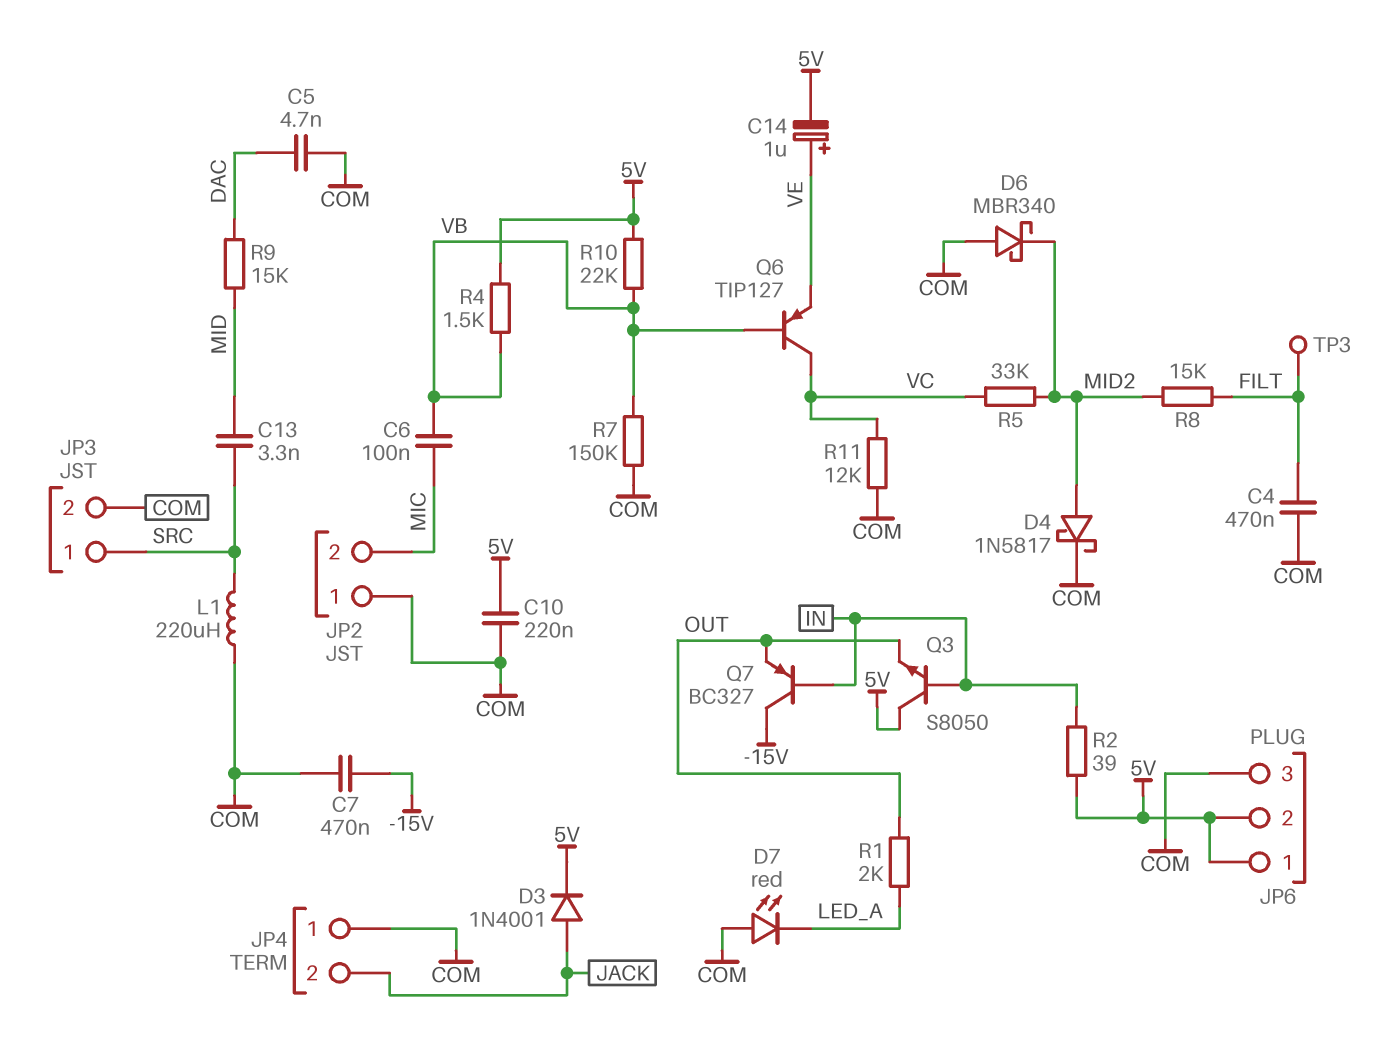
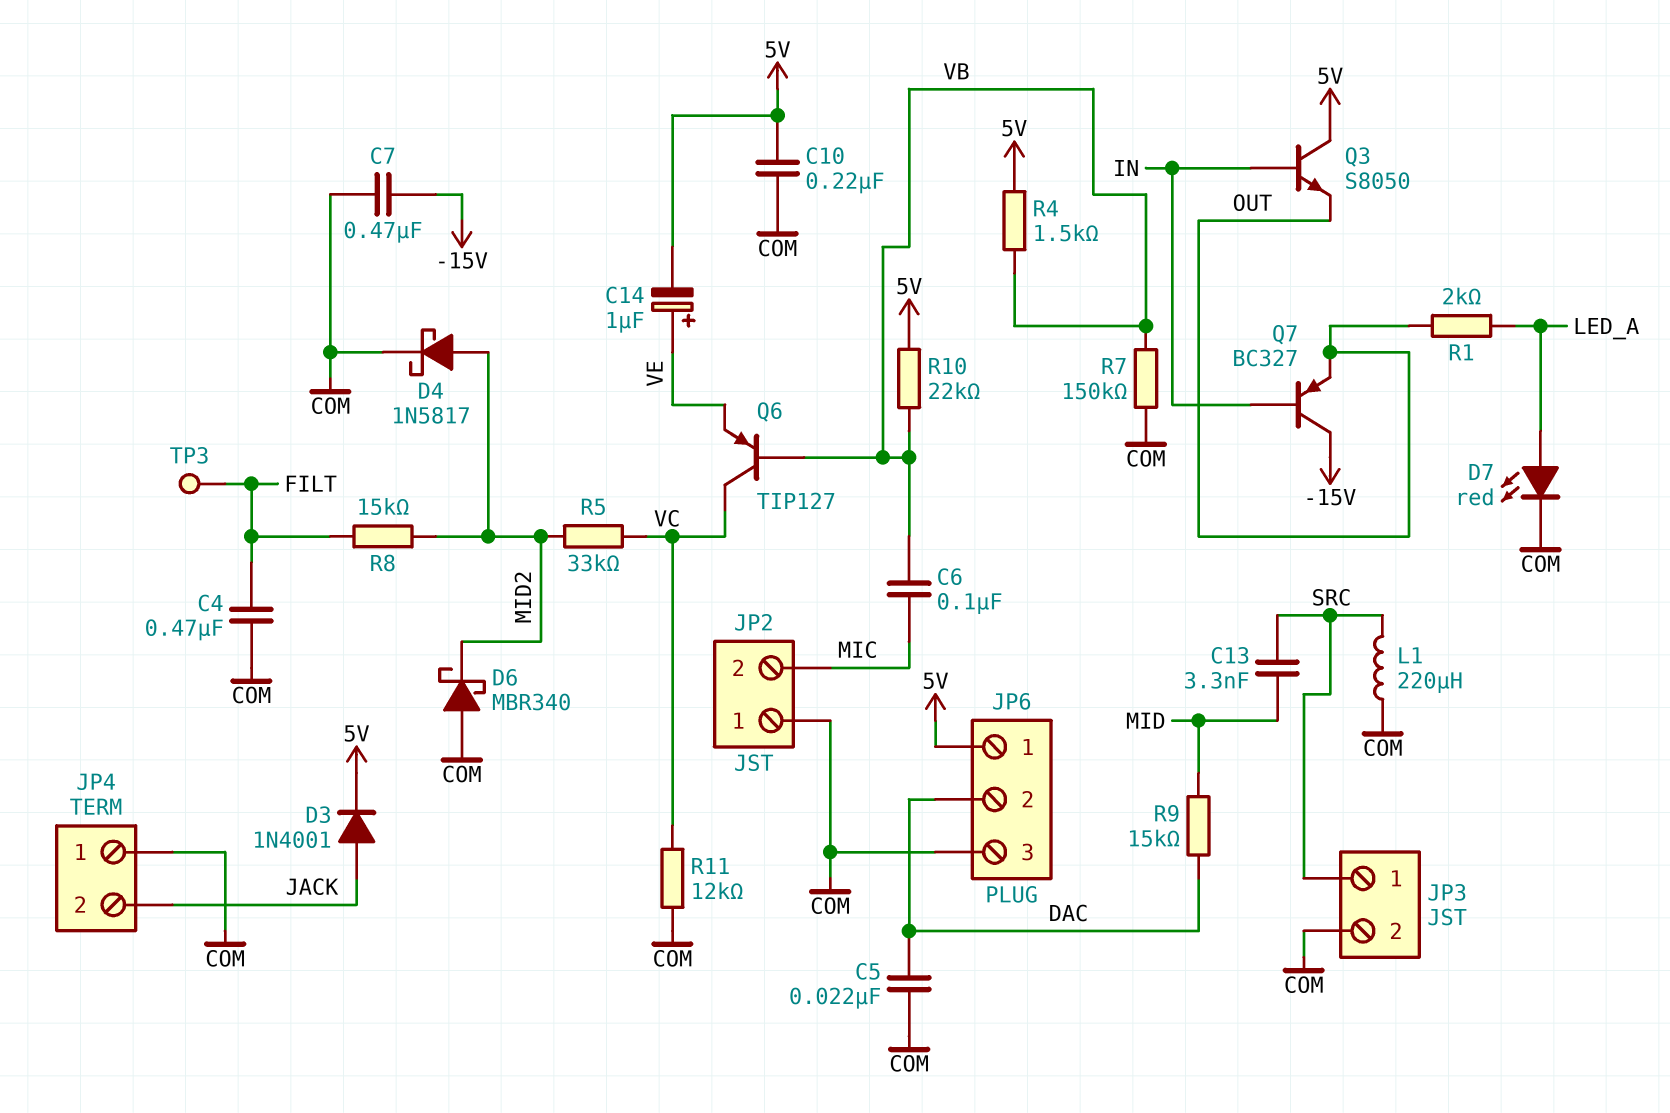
C5: 4.7nF (COM, DAC) -> 22nF (COM, DAC)
D7: LED red (A COM, K LED_A) -> LED red (A LED_A, K COM)
JP6 pin 2: 5V -> DAC
R2: 39 (5V, IN) -> none

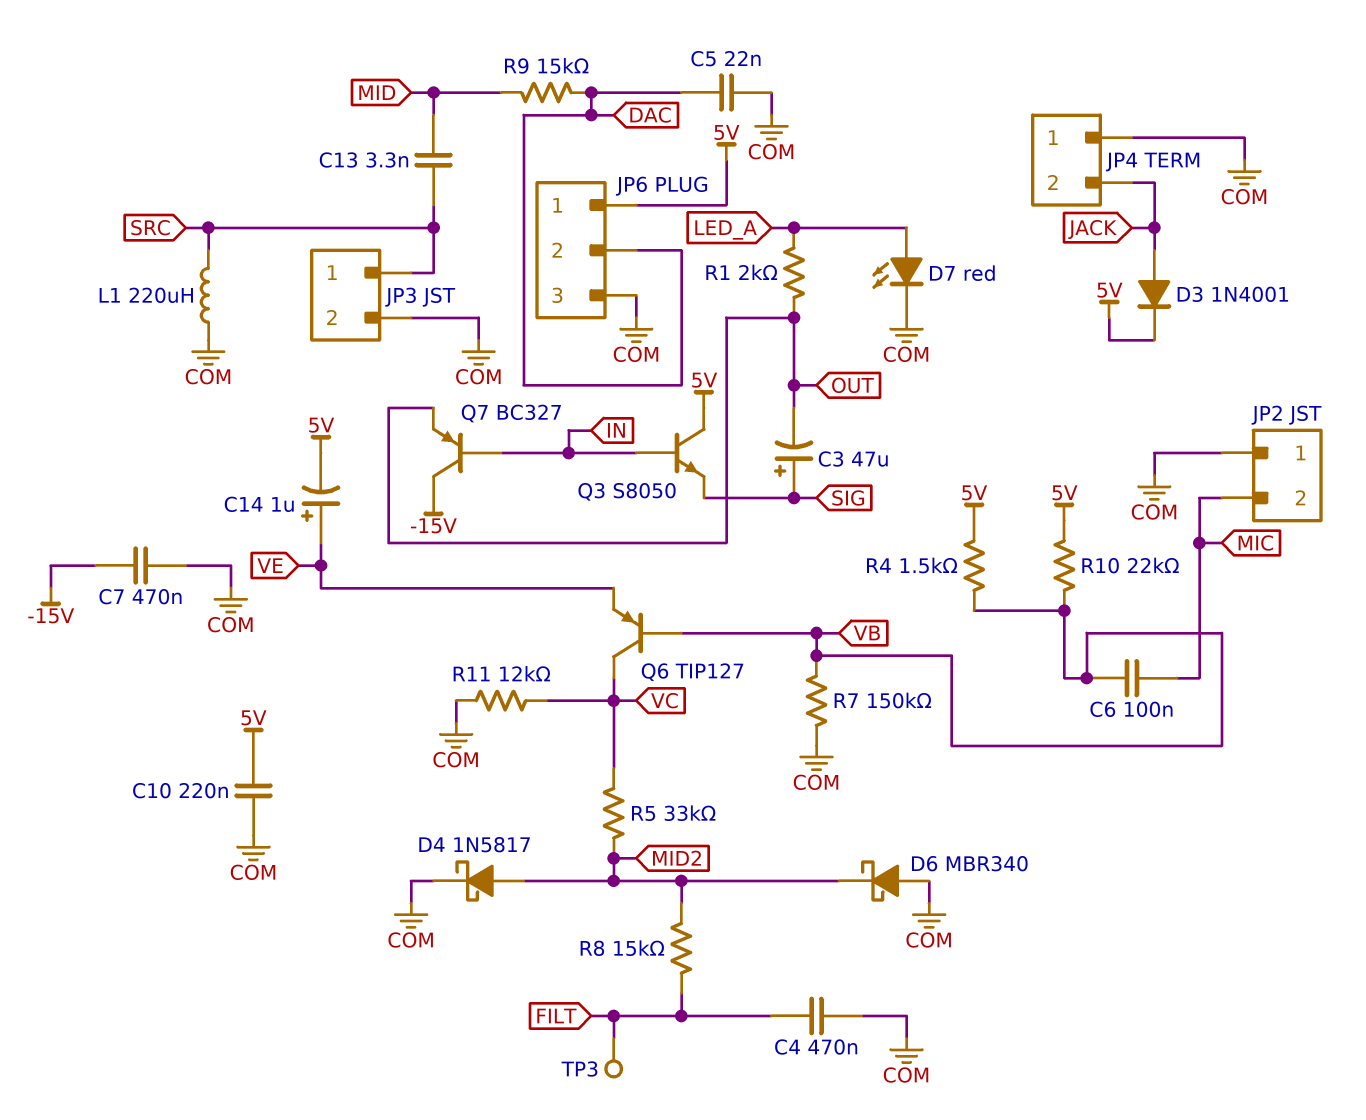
C3: none -> 47uF (plus SIG, minus OUT)
Q3: NPN S8050 (B IN, C 5V, E OUT) -> NPN S8050 (B IN, C 5V, E SIG)

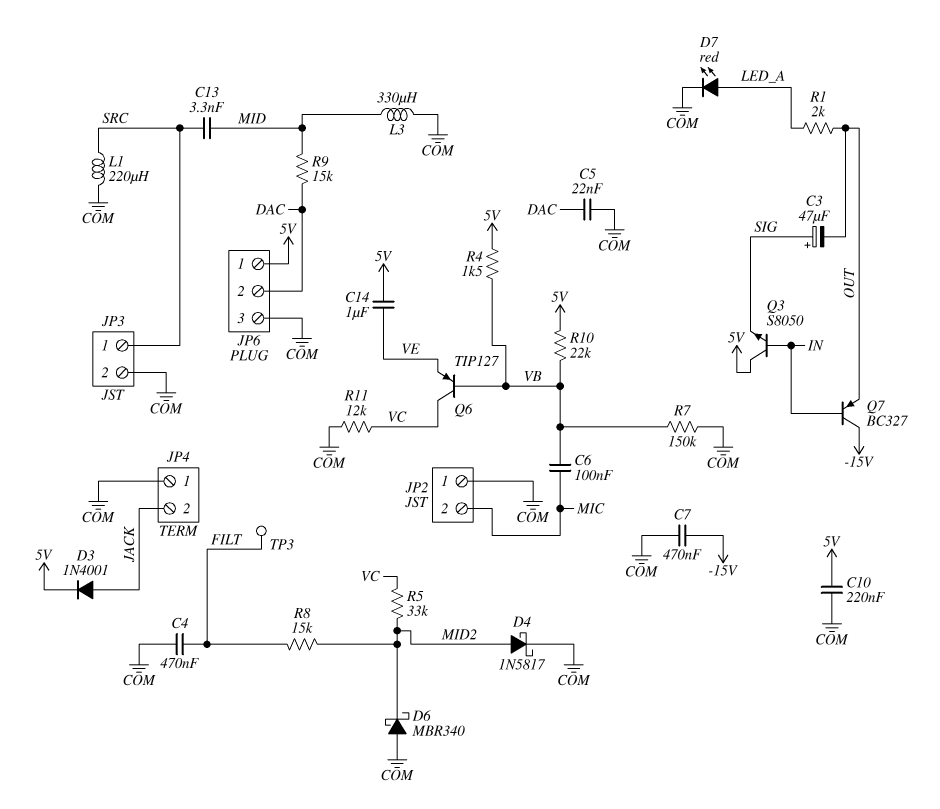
C14: 1uF (plus VE, minus 5V) -> 1uF (5V, VE)
L3: none -> 330uH (COM, MID)

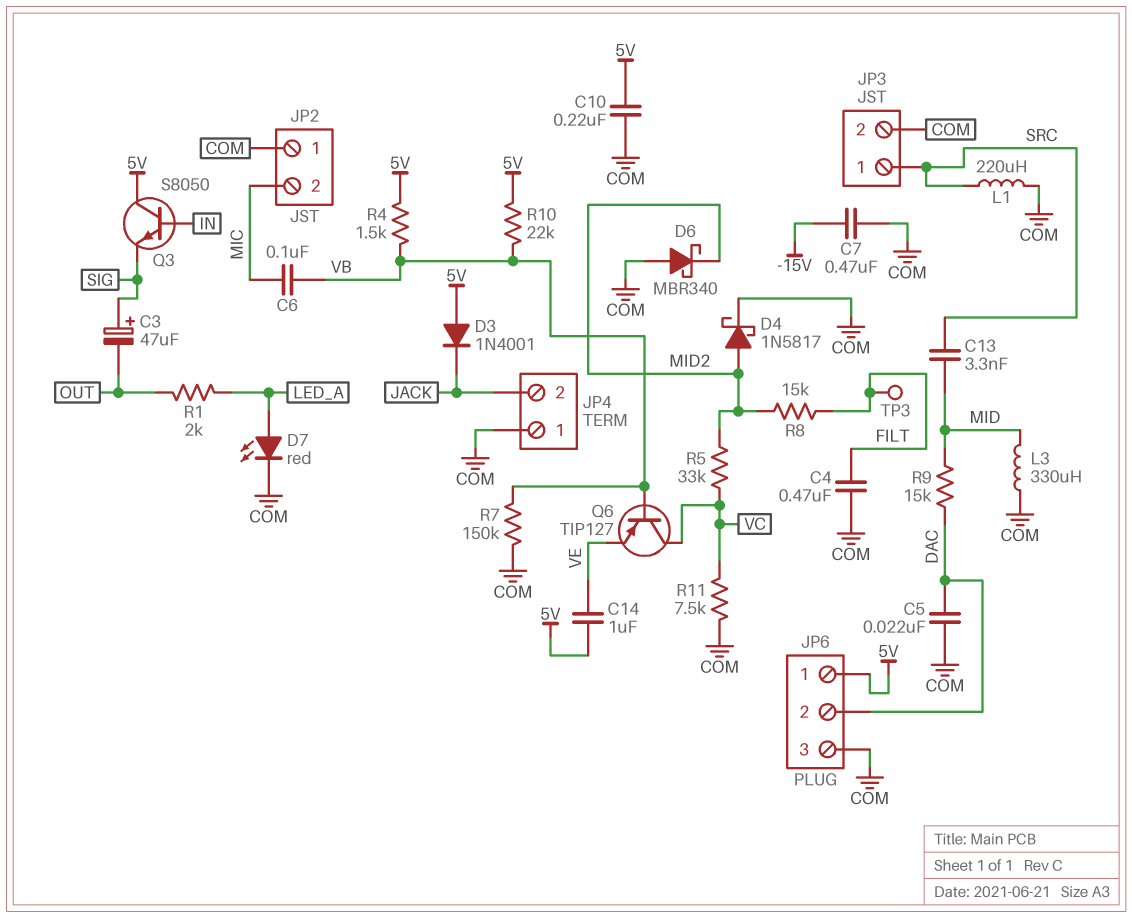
D3: diode 1N4001 (A JACK, K 5V) -> diode 1N4001 (A 5V, K JACK)
Q7: PNP BC327 (B IN, C -15V, E OUT) -> none
R11: 12k (COM, VC) -> 7.5k (COM, VC)

